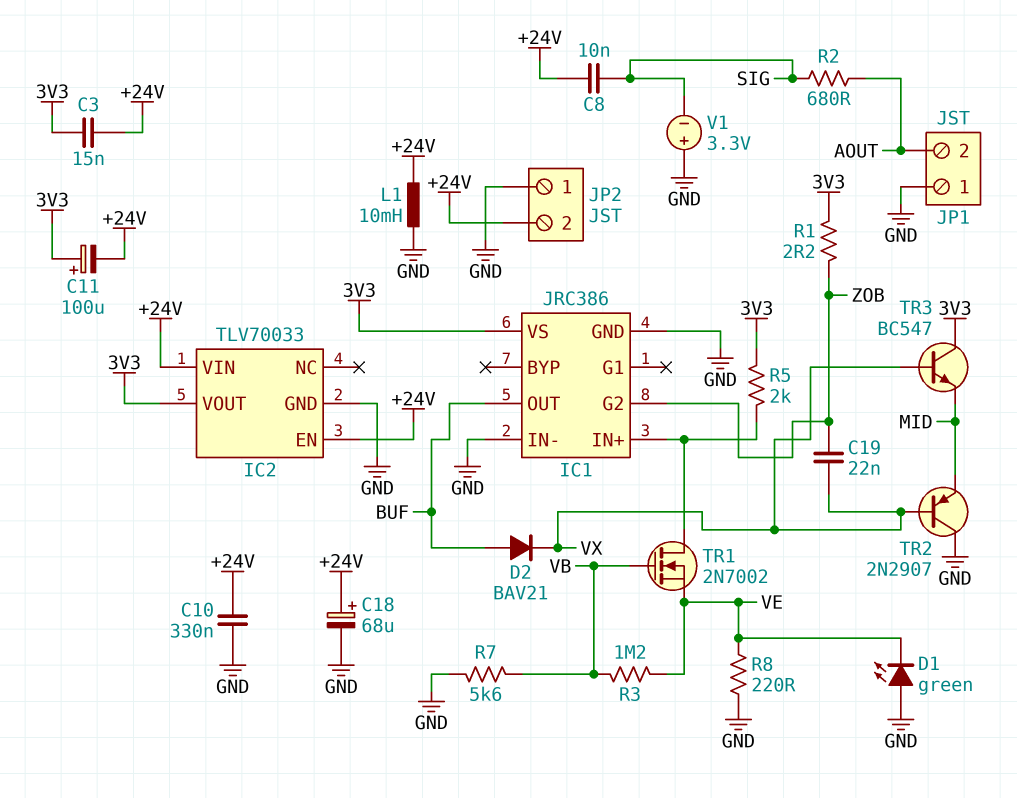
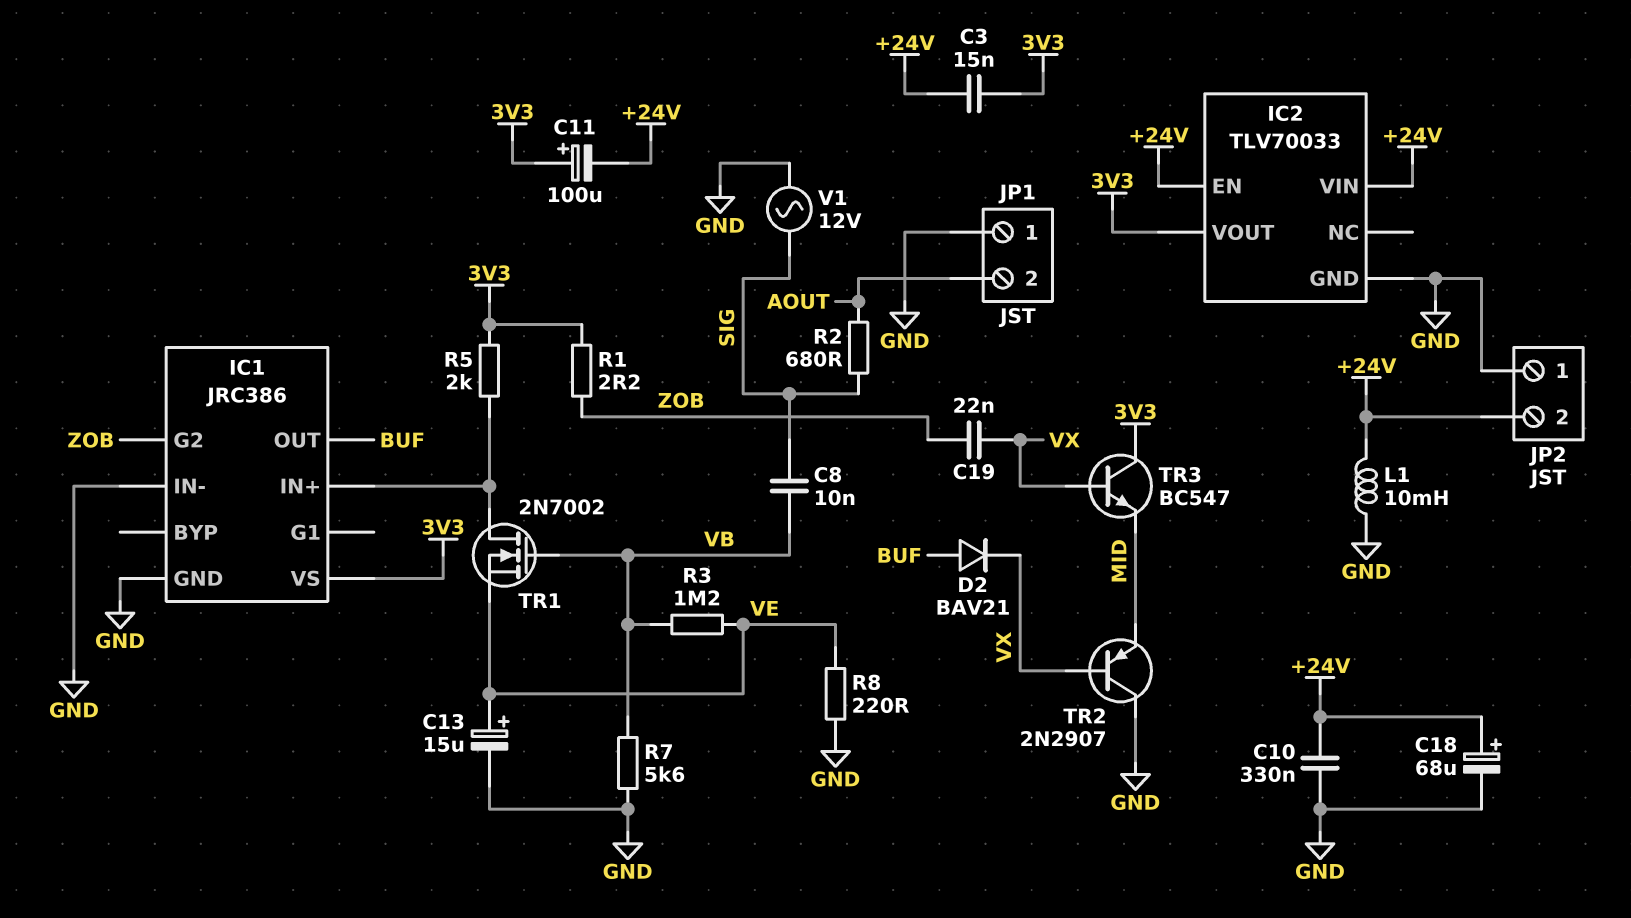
C8: 10nF (+24V, SIG) -> 10nF (SIG, VB)
C13: none -> 15uF (plus VE, minus GND)
D1: LED green (A GND, K VE) -> none
V1: 3.3V (plus GND, minus SIG) -> AC 12V (GND, SIG)

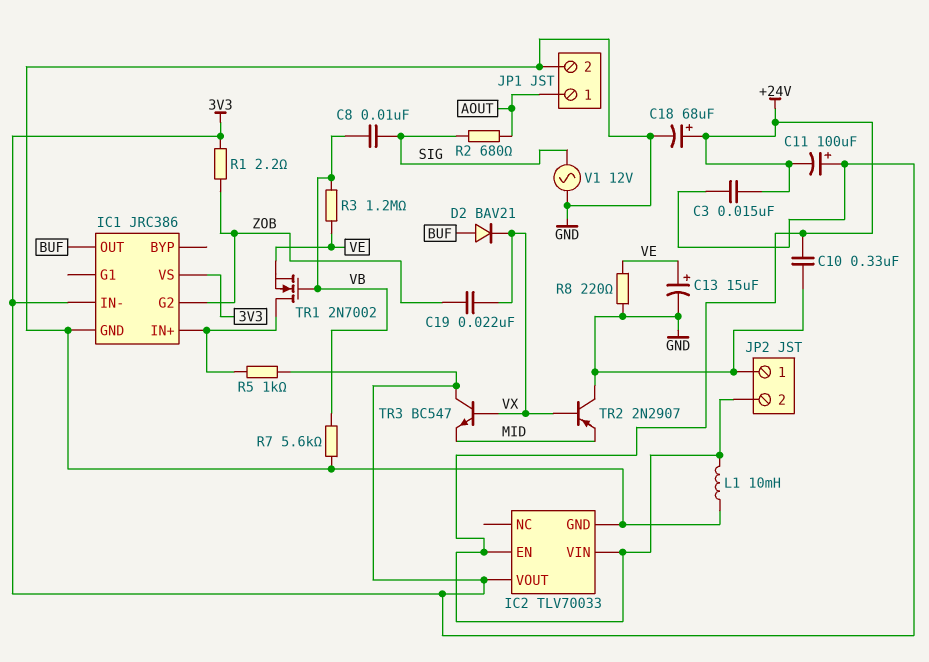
IC1 pin IN-: GND -> 3V3
JP1 pin 1: GND -> AOUT
JP1 pin 2: AOUT -> GND
R5: 2k (3V3, IC1/IN+) -> 1k (3V3, IC1/IN+)

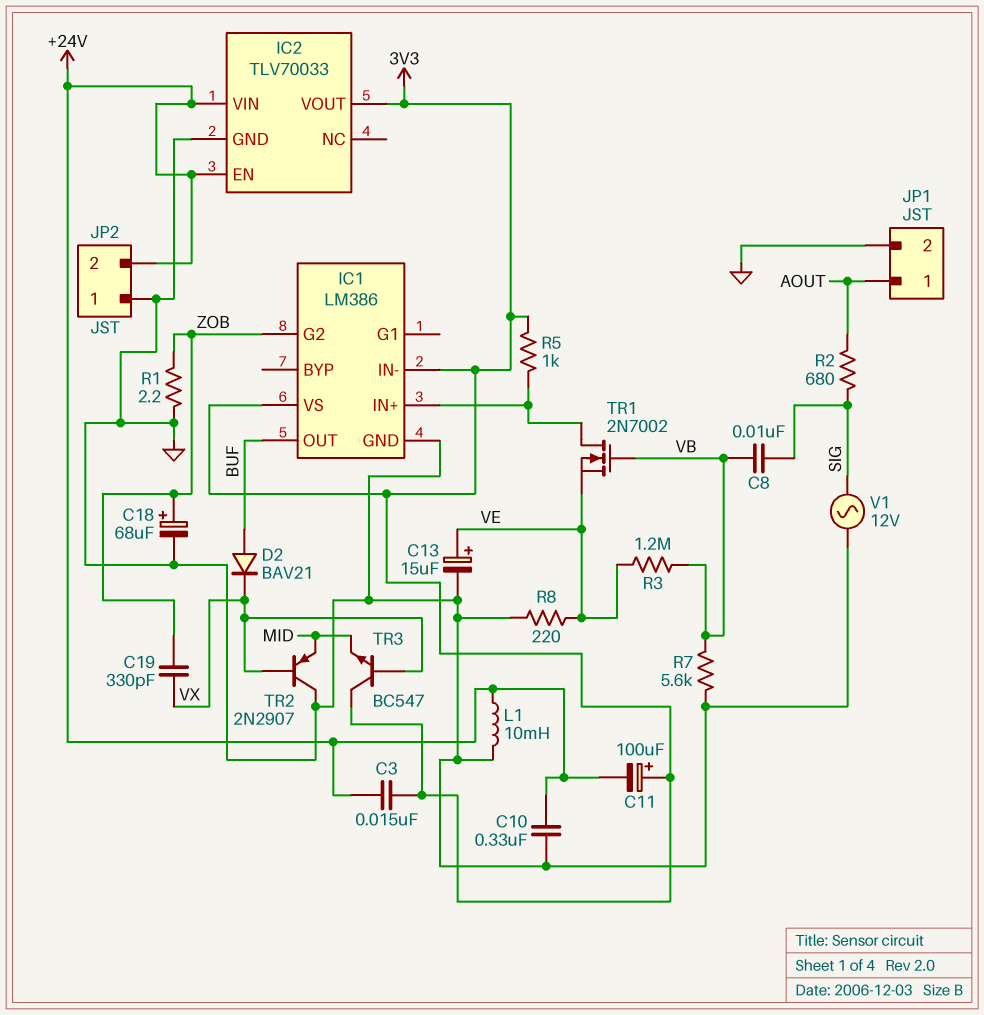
C18: 68uF (plus +24V, minus GND) -> 68uF (plus ZOB, minus GND)
C19: 22nF (VX, ZOB) -> 330pF (VX, ZOB)
IC1: JRC386 -> LM386
R1: 2.2 (3V3, ZOB) -> 2.2 (GND, ZOB)

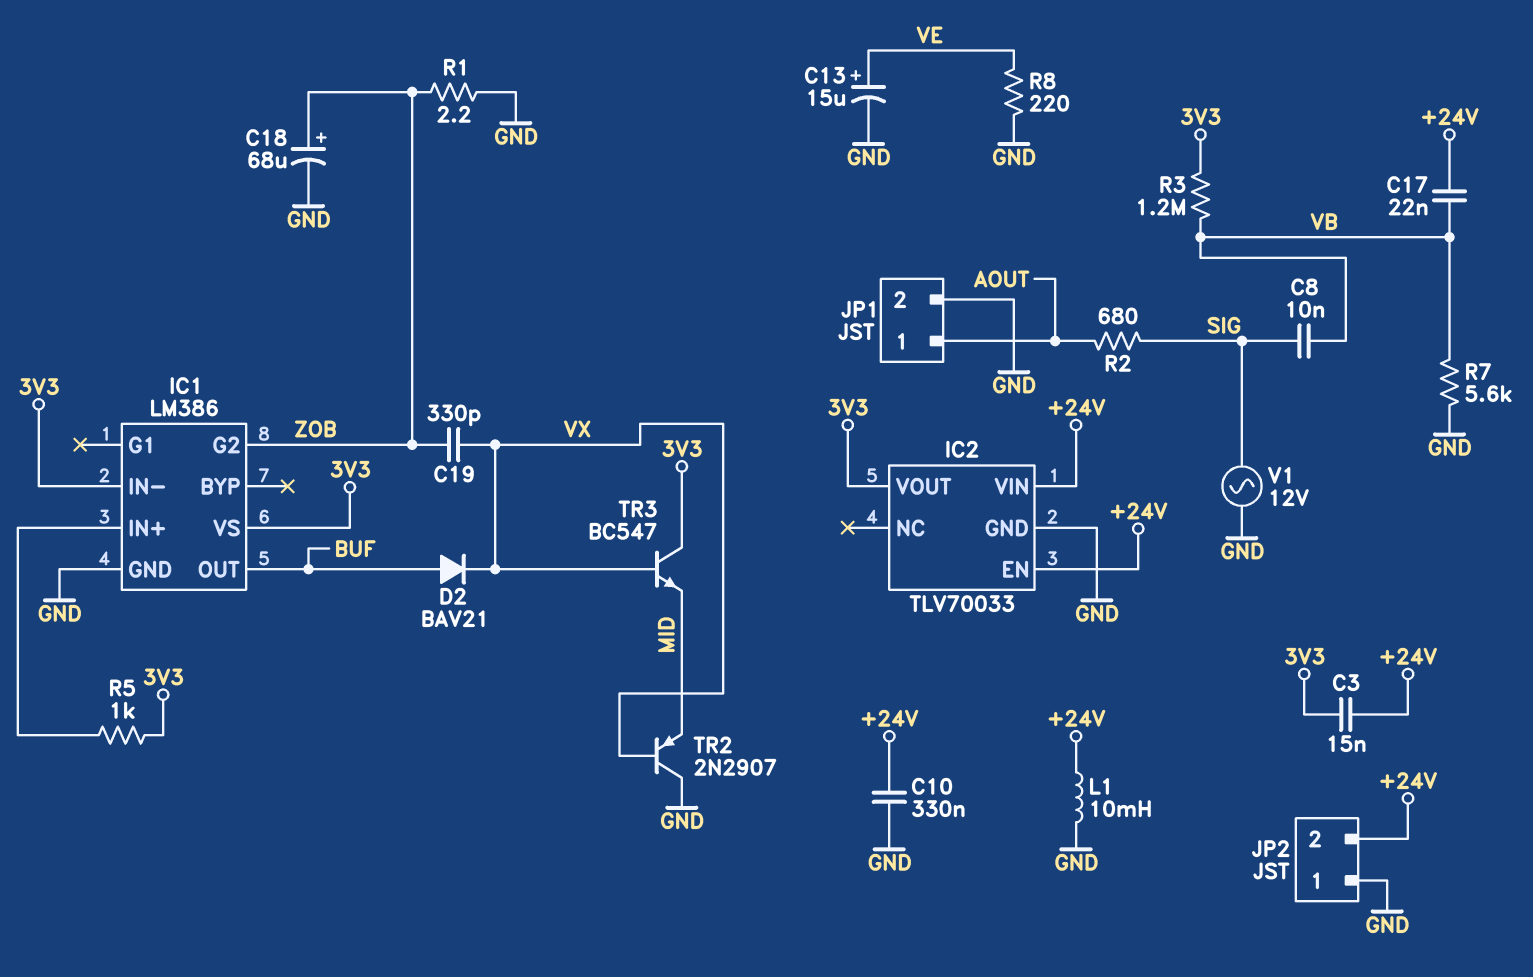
C11: 100uF (plus 3V3, minus +24V) -> none
C17: none -> 22nF (+24V, VB)
R3: 1.2M (VB, VE) -> 1.2M (3V3, VB)
TR1: NMOS 2N7002 (G VB, D IC1/IN+, S VE) -> none

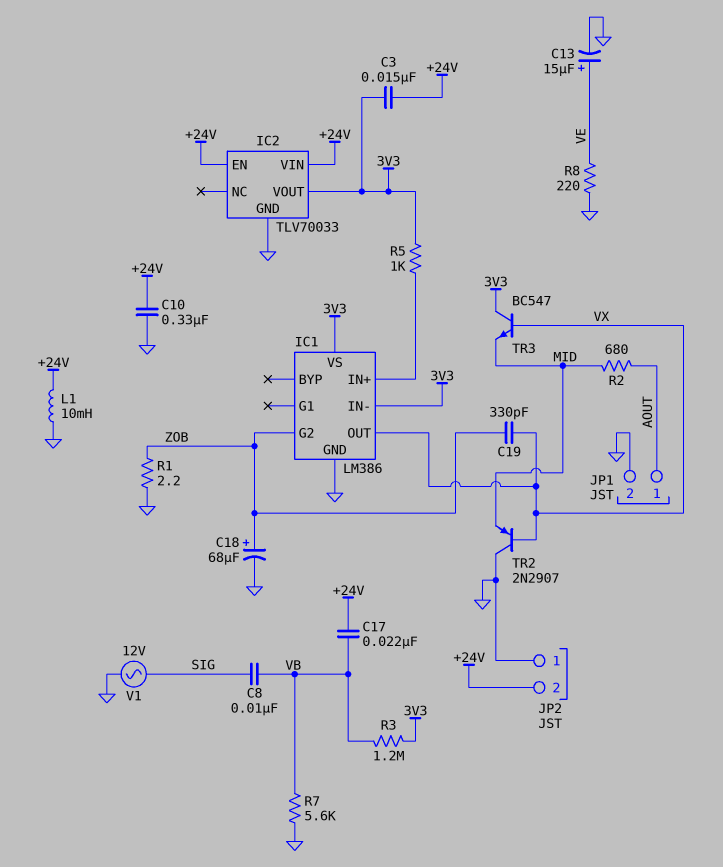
D2: diode BAV21 (A BUF, K VX) -> none
IC1 pin OUT: BUF -> VX
R2: 680 (AOUT, SIG) -> 680 (AOUT, MID)

